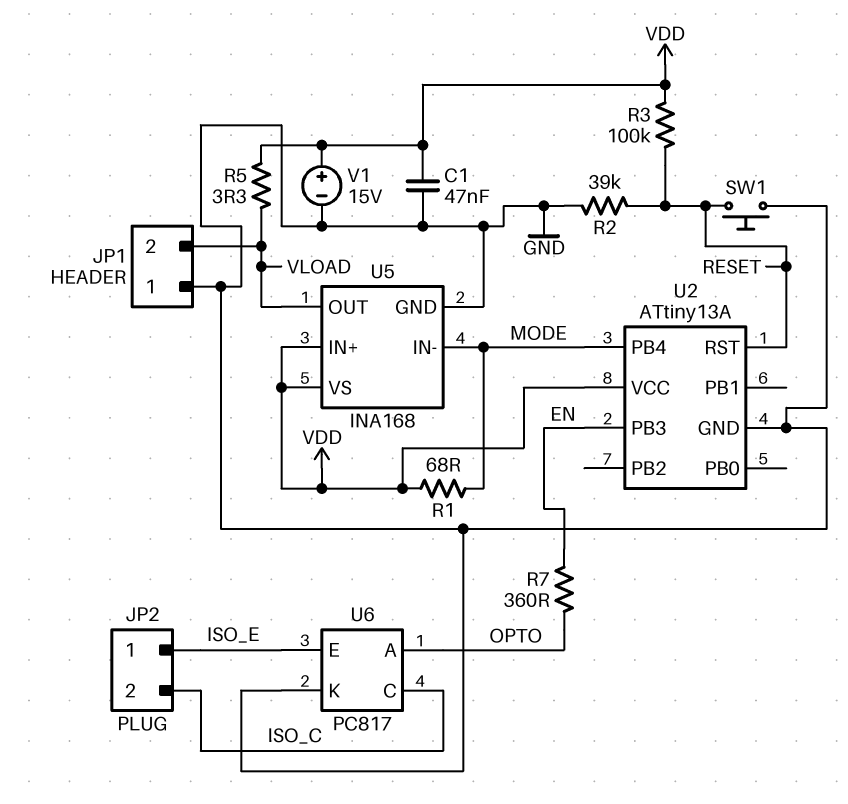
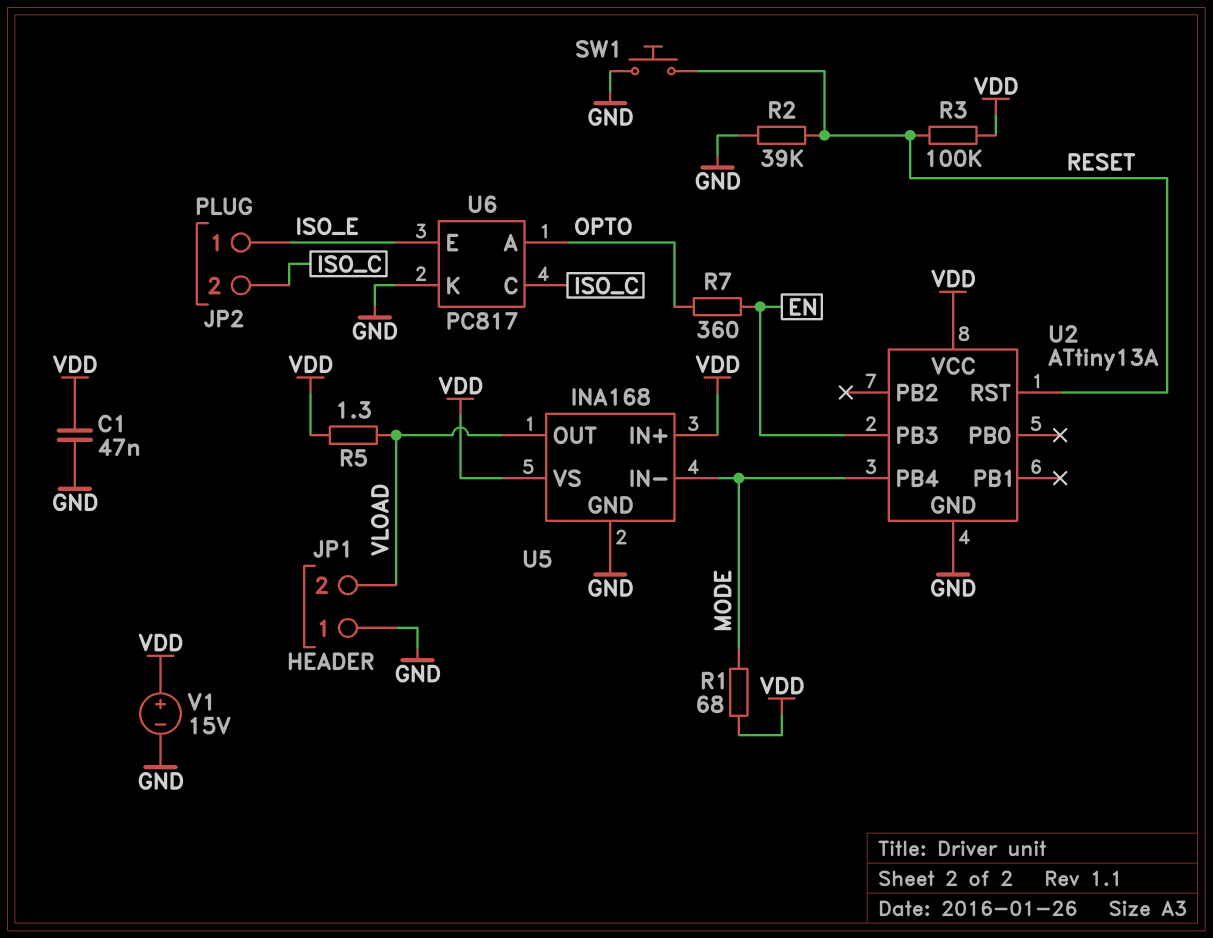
R5: 3.3 (VDD, VLOAD) -> 1.3 (VDD, VLOAD)

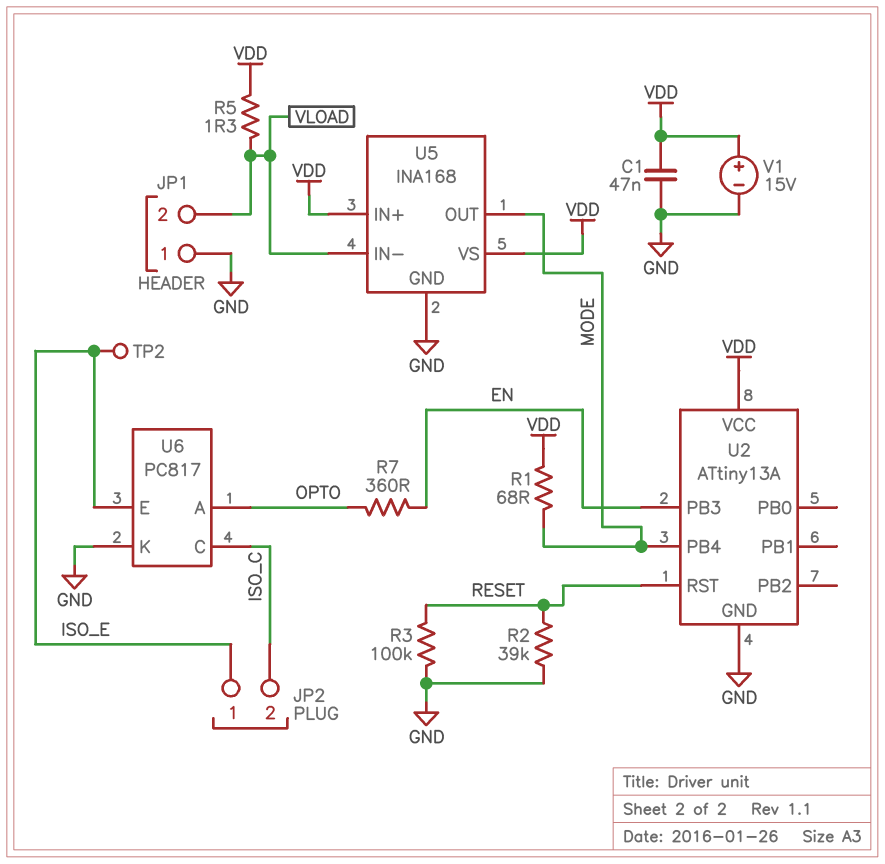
R3: 100k (RESET, VDD) -> 100k (GND, RESET)
SW1: button (GND, RESET) -> none
TP2: none -> test point (ISO_E)
U5 pin IN-: MODE -> VLOAD
U5 pin OUT: VLOAD -> MODE

